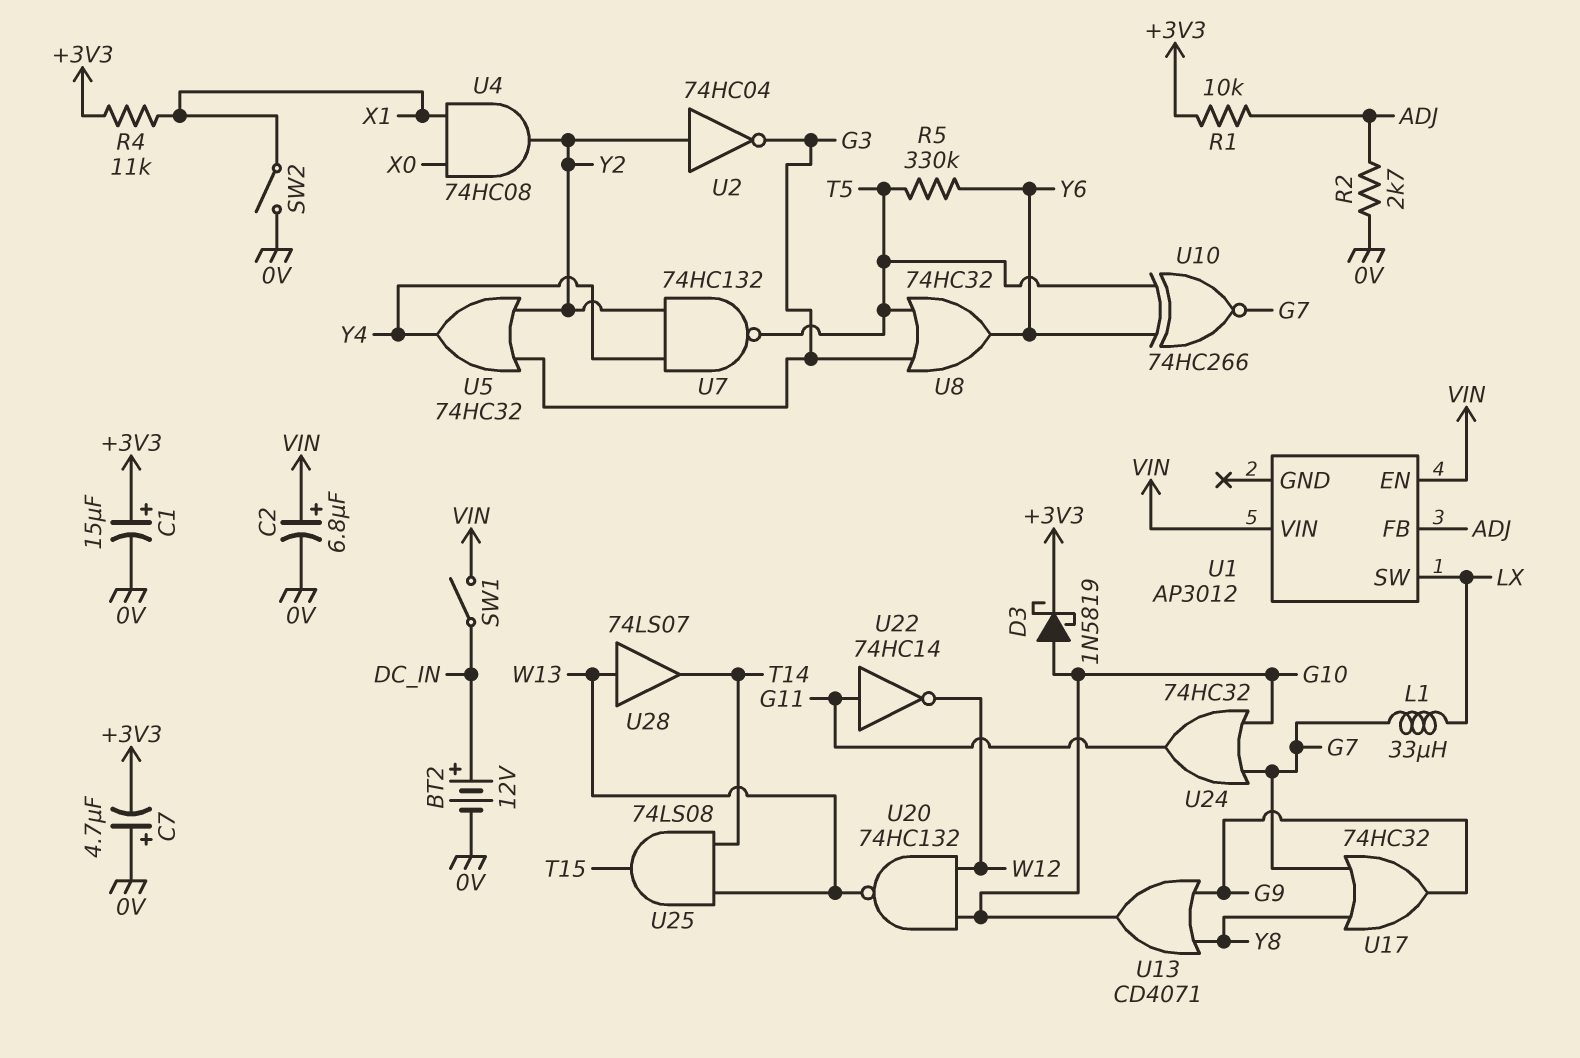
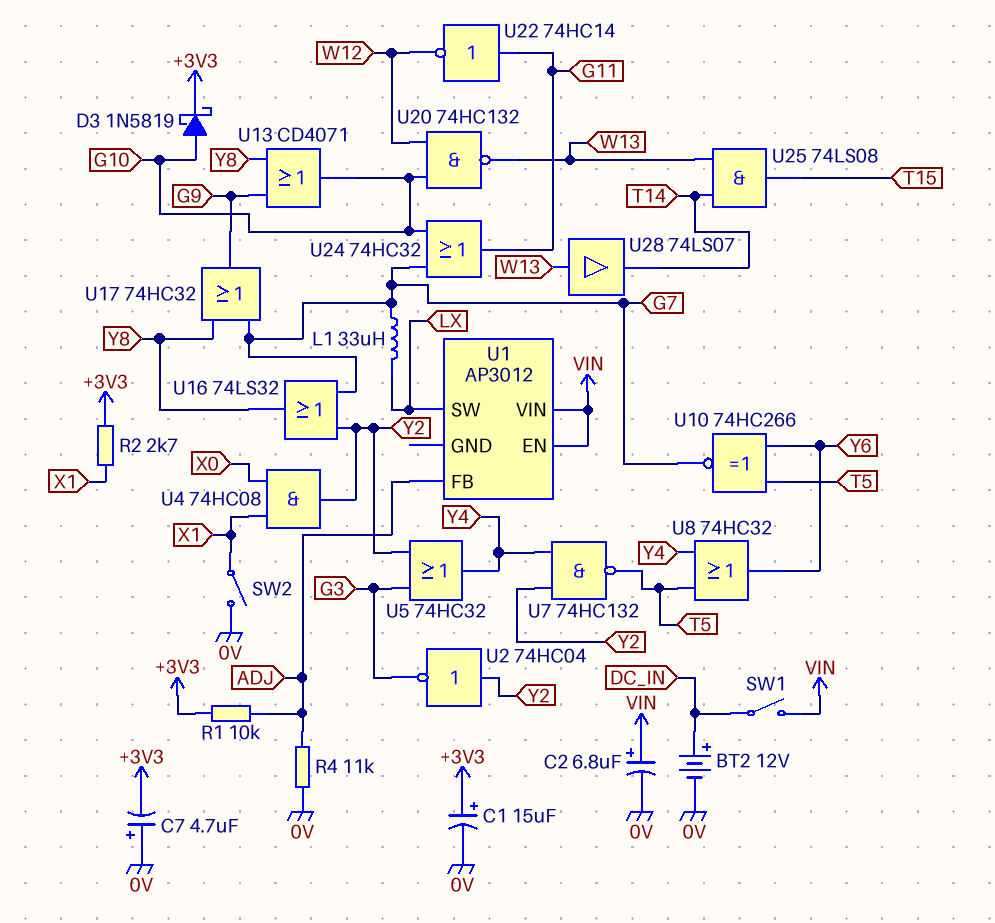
R2: 2.7k (0V, ADJ) -> 2.7k (+3V3, X1)
R4: 11k (+3V3, X1) -> 11k (0V, ADJ)
R5: 330k (T5, Y6) -> none
U8: OR 74HC32 (in G3, in T5, out Y6) -> OR 74HC32 (in T5, in Y4, out Y6)
U16: none -> OR 74LS32 (in G7, in Y2, out Y8)

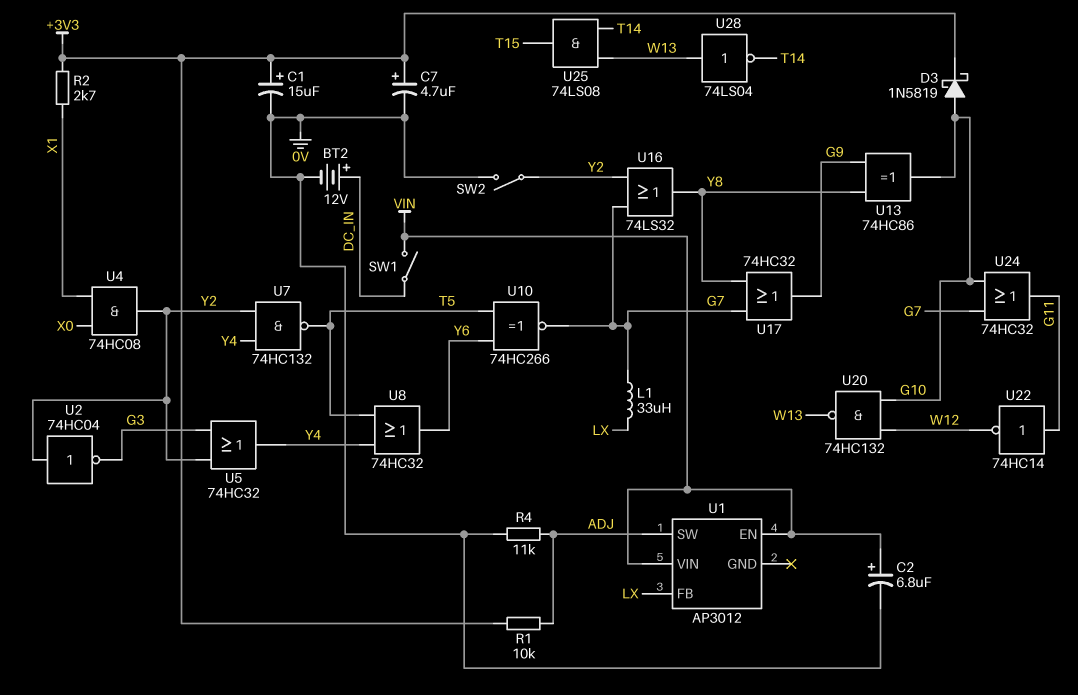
C7: 4.7uF (plus 0V, minus +3V3) -> 4.7uF (plus +3V3, minus 0V)
SW2: switch (0V, X1) -> switch (0V, Y2)
U1 pin FB: ADJ -> LX
U1 pin SW: LX -> ADJ
U13: OR CD4071 (in G9, in Y8, out G10) -> XOR 74HC86 (in G9, in Y8, out G10)
U28: buffer 74LS07 (in W13, out T14) -> NOT 74LS04 (in W13, out T14)

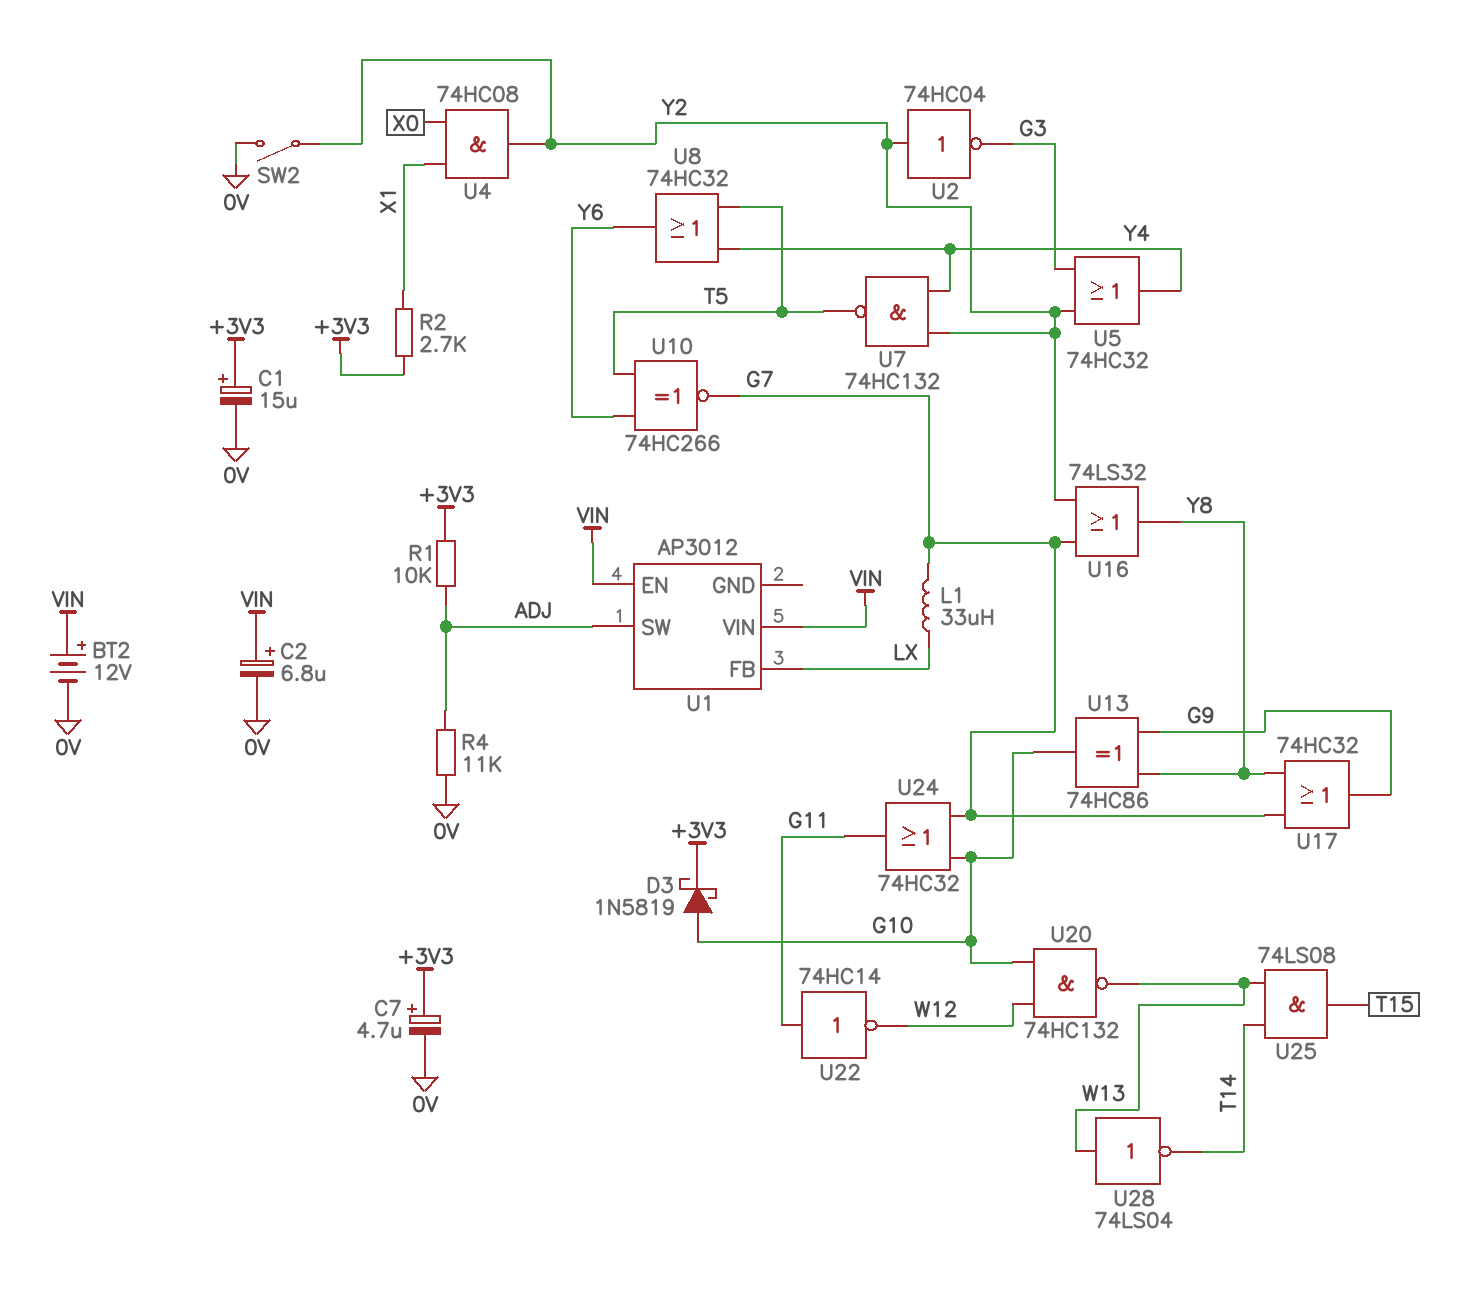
BT2: 12V (plus DC_IN, minus 0V) -> 12V (plus VIN, minus 0V)
SW1: switch (DC_IN, VIN) -> none

